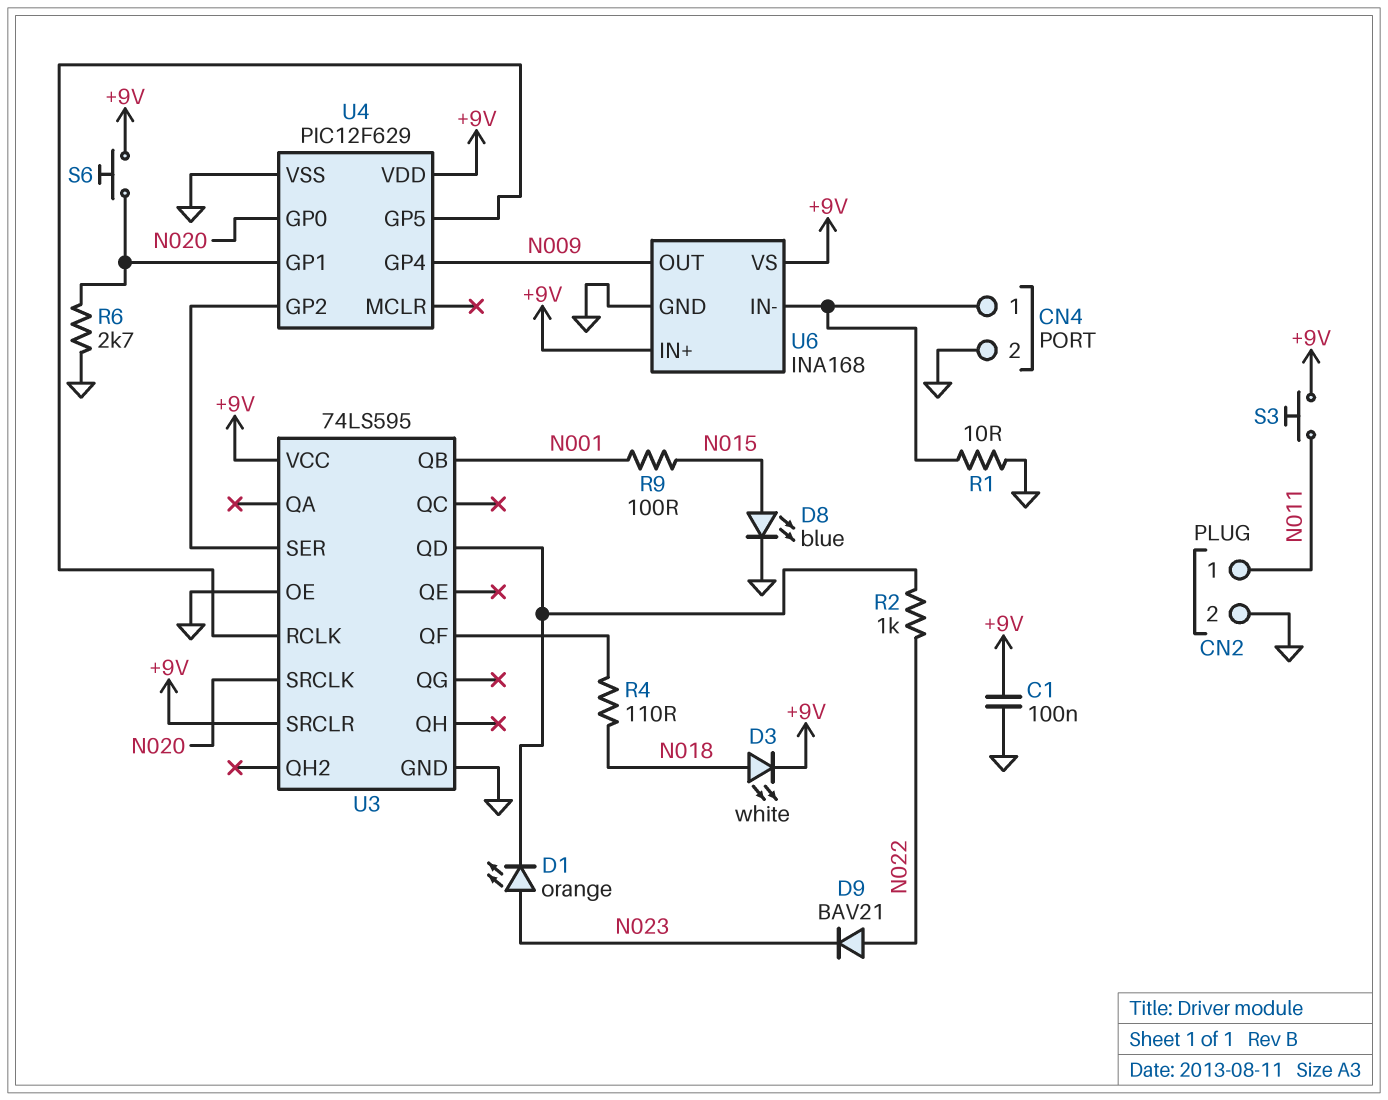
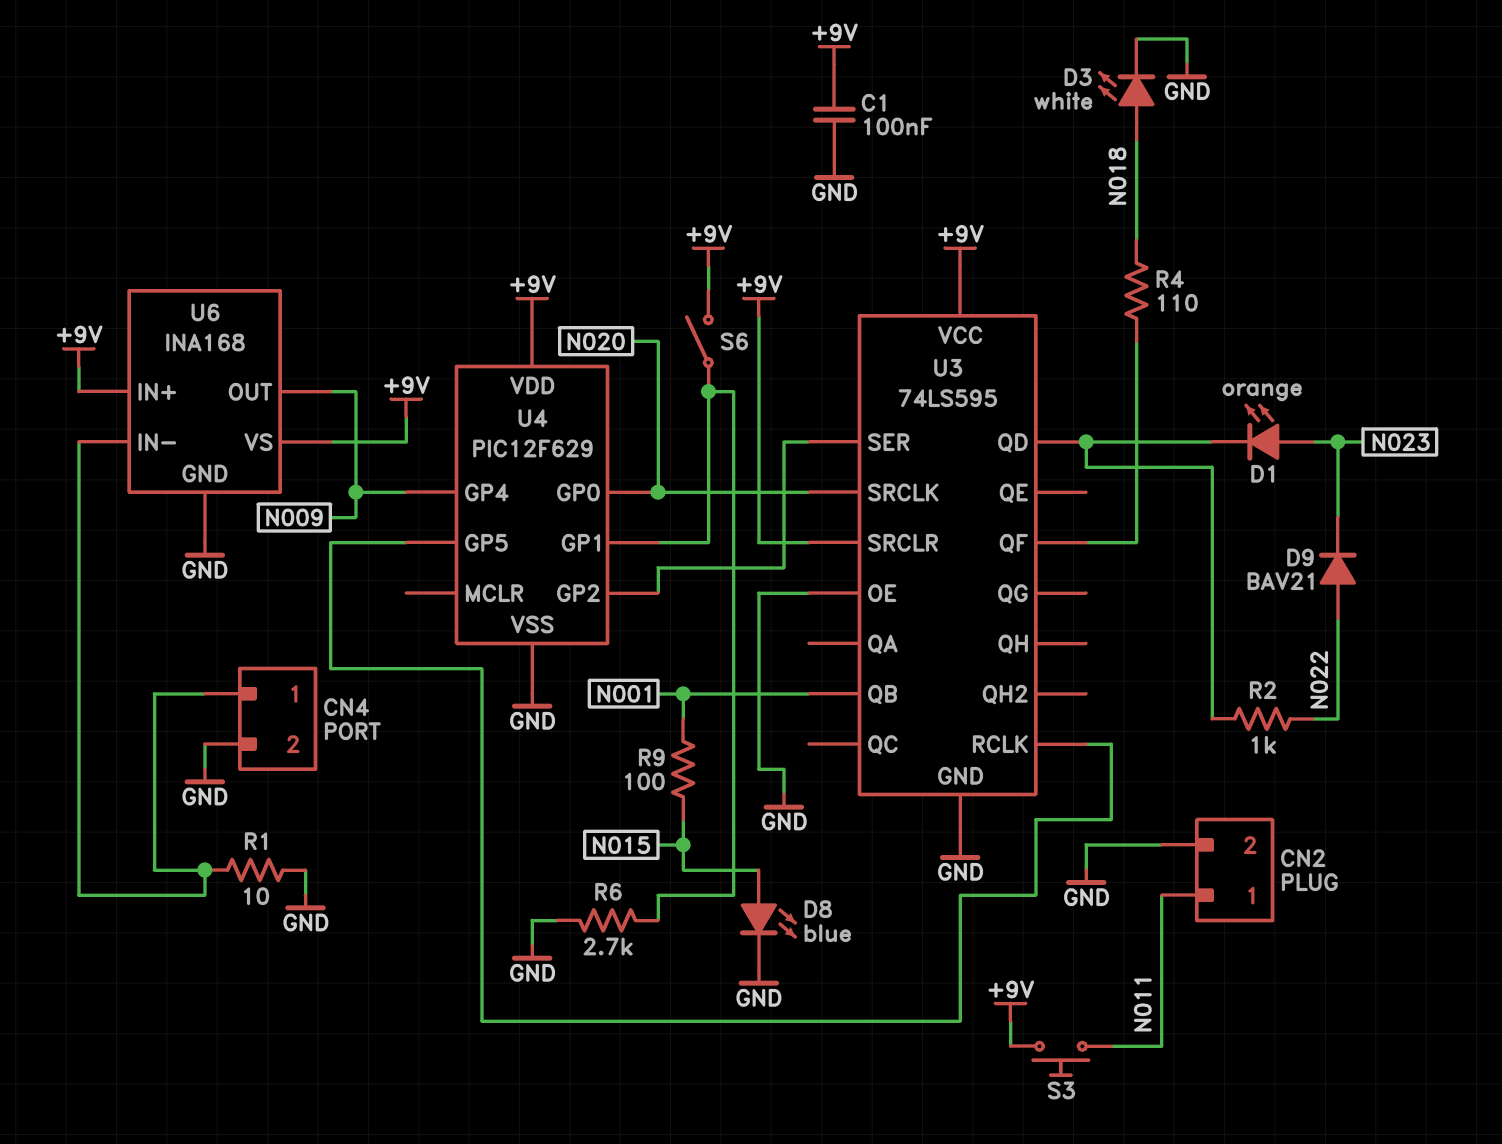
D3: LED white (A N018, K +9V) -> LED white (A N018, K GND)
S6: button (+9V, U4/GP1) -> switch (+9V, U4/GP1)

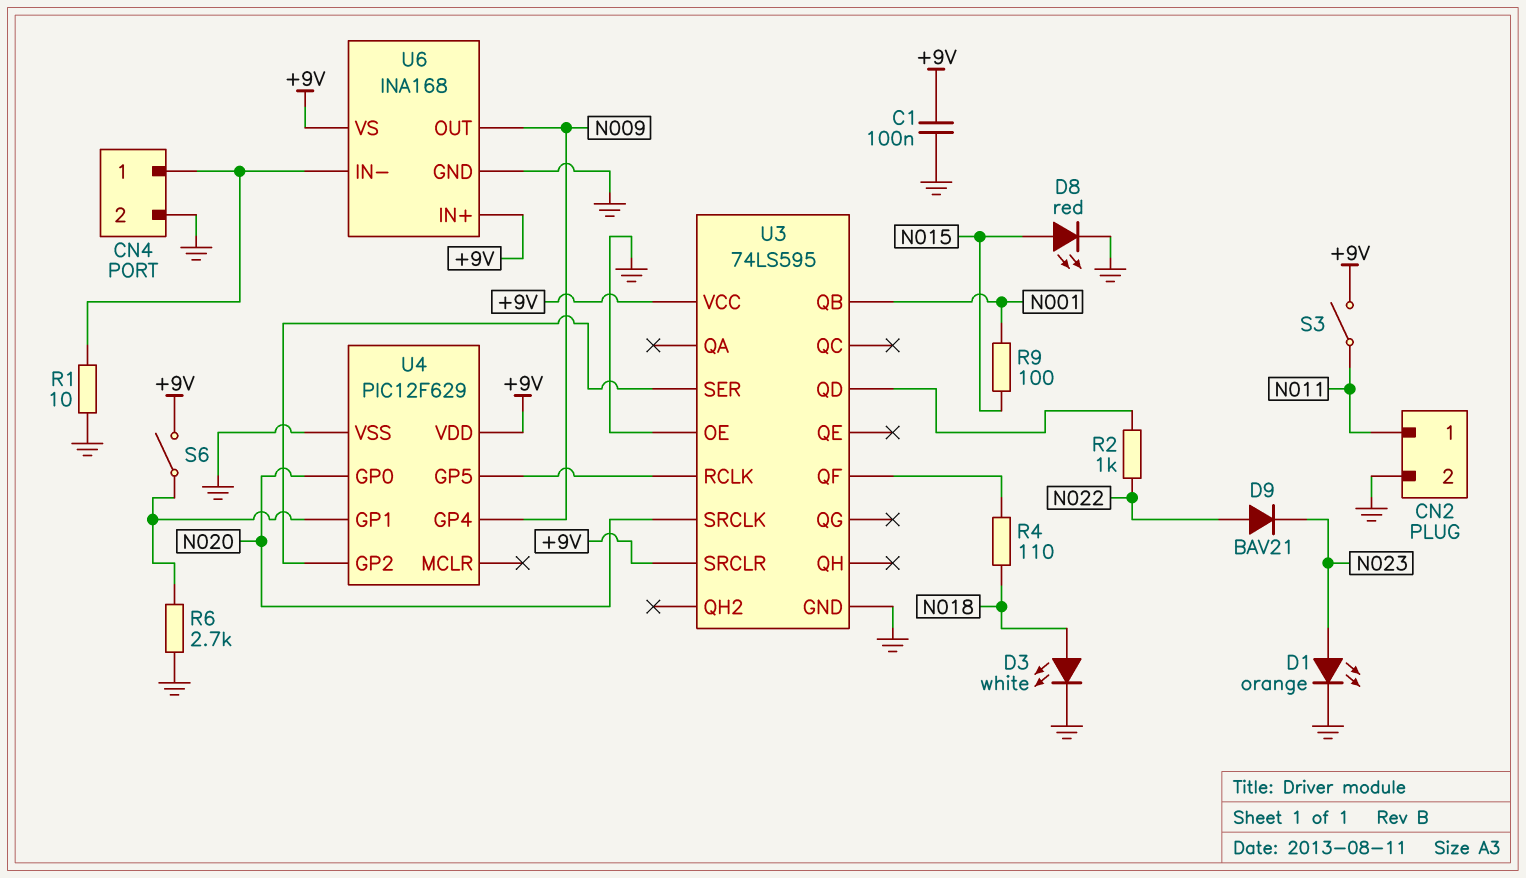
D1: LED orange (A N023, K U3/QD) -> LED orange (A N023, K GND)
D8: LED blue (A N015, K GND) -> LED red (A N015, K GND)
S3: button (+9V, N011) -> switch (+9V, N011)

